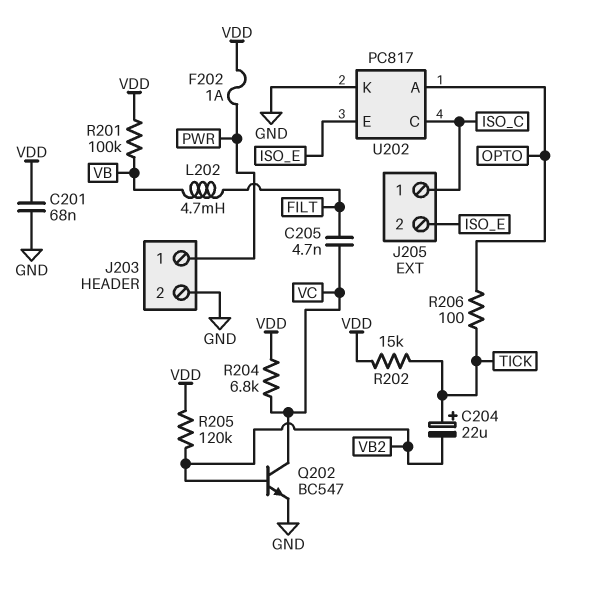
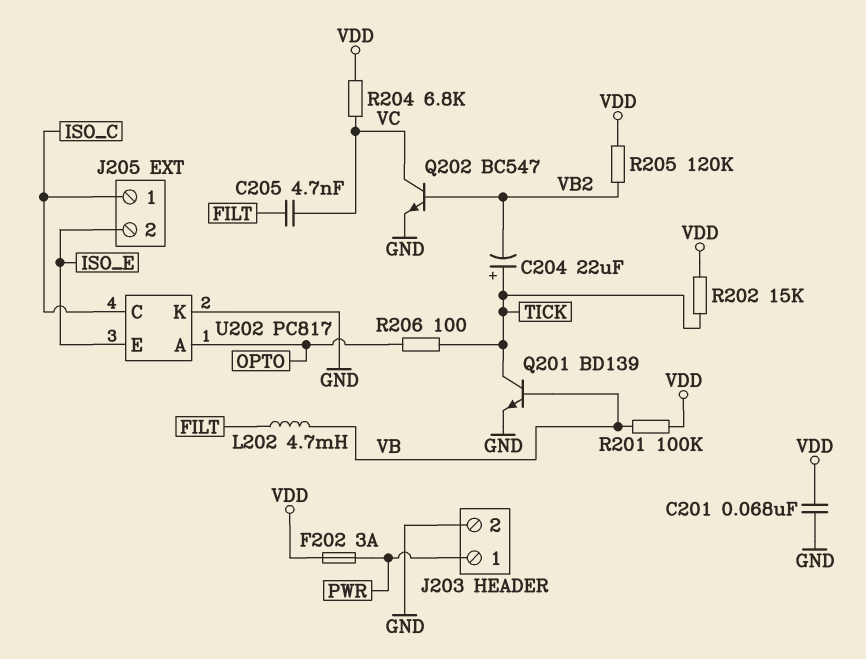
F202: 1A (PWR, VDD) -> 3A (PWR, VDD)
Q201: none -> NPN BD139 (B VB, C TICK, E GND)

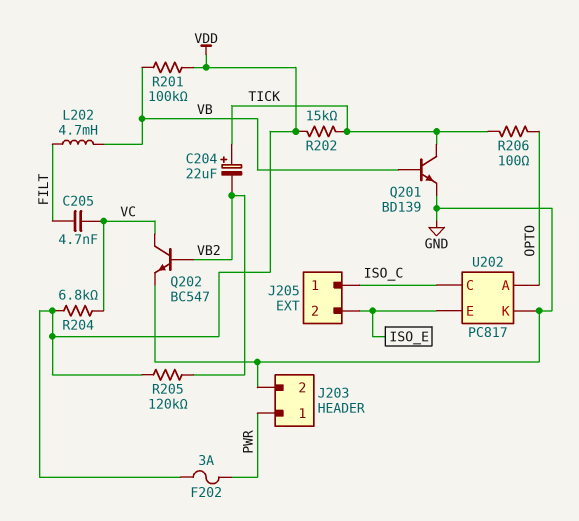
C201: 68nF (GND, VDD) -> none

